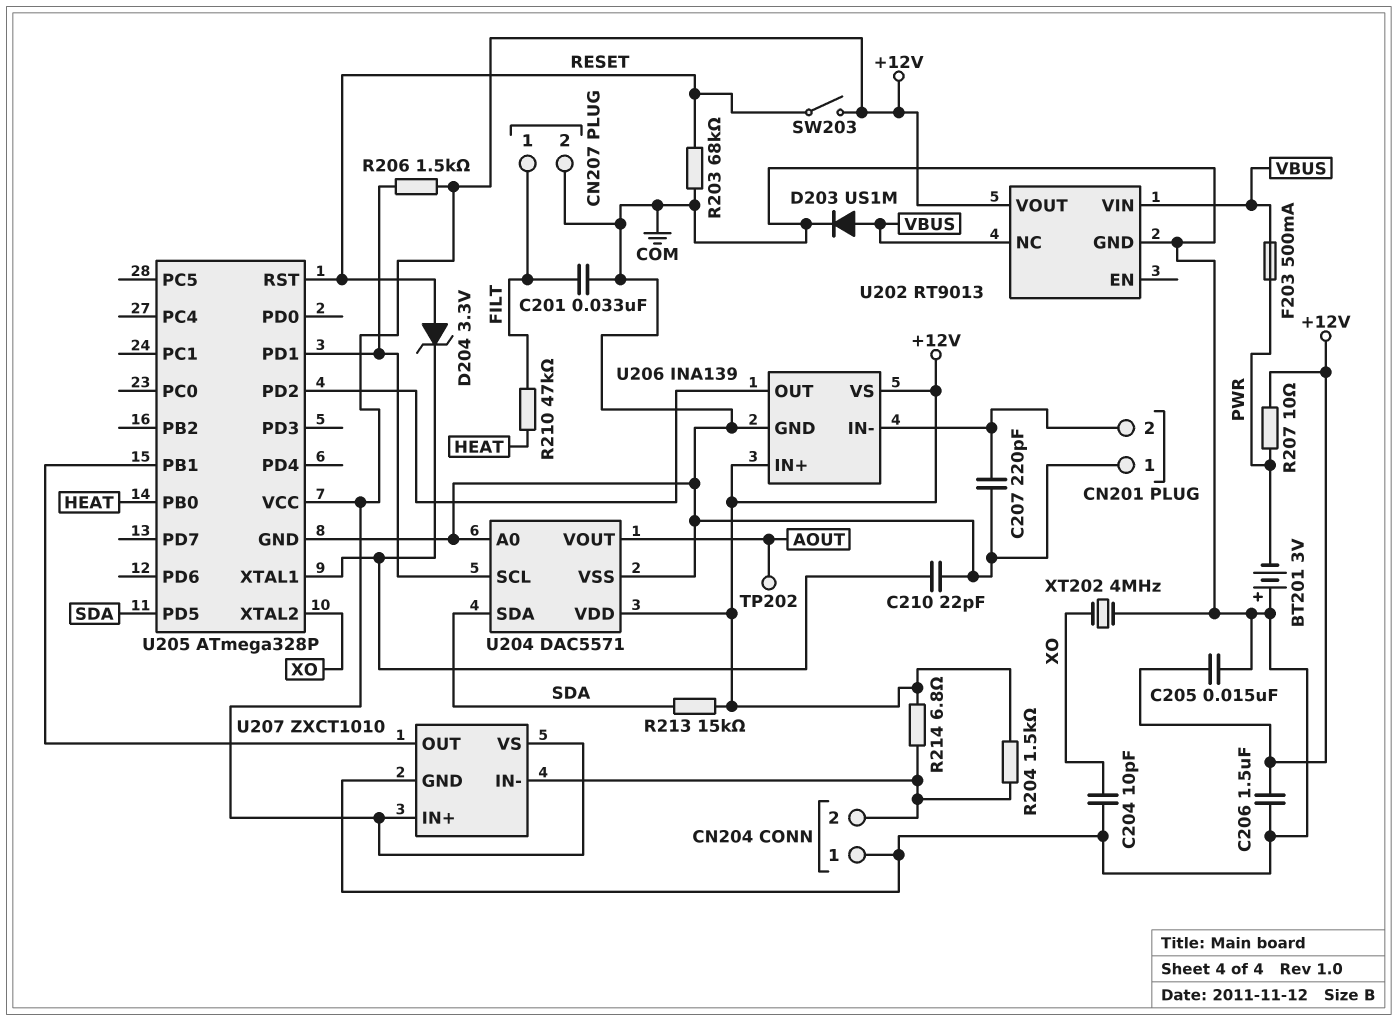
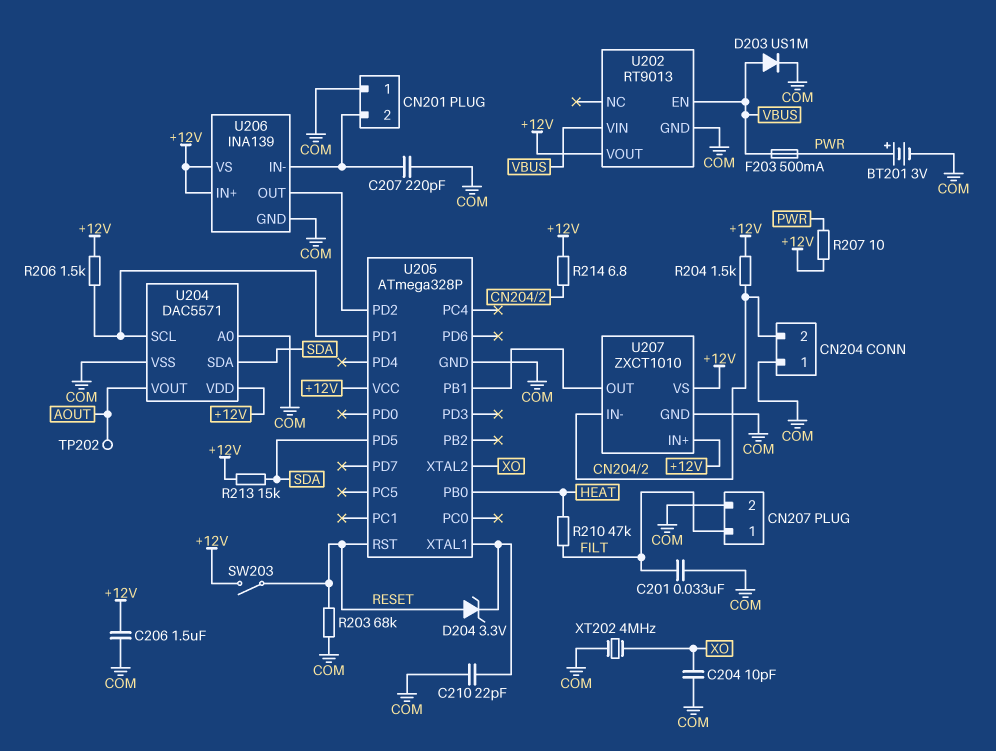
BT201: 3V (plus COM, minus PWR) -> 3V (plus PWR, minus COM)
C205: 15nF (+12V, COM) -> none
U202 pin EN: none -> VBUS
U202 pin NC: VBUS -> none

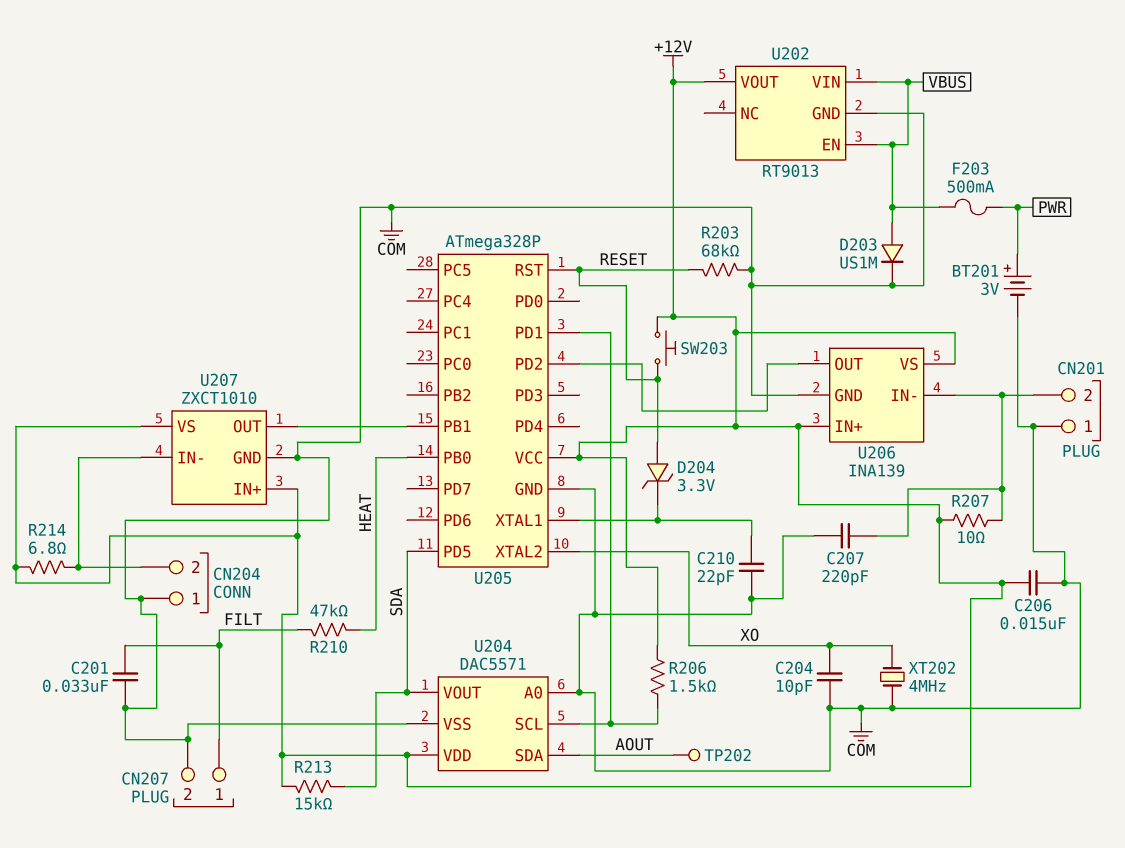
C206: 1.5uF (+12V, COM) -> 15nF (+12V, COM)
R204: 1.5k (+12V, CN204/2) -> none
R207: 10 (+12V, PWR) -> 10 (+12V, CN201/2)
SW203: switch (+12V, RESET) -> button (+12V, RESET)
U204 pin SDA: SDA -> AOUT
U204 pin VOUT: AOUT -> SDA

